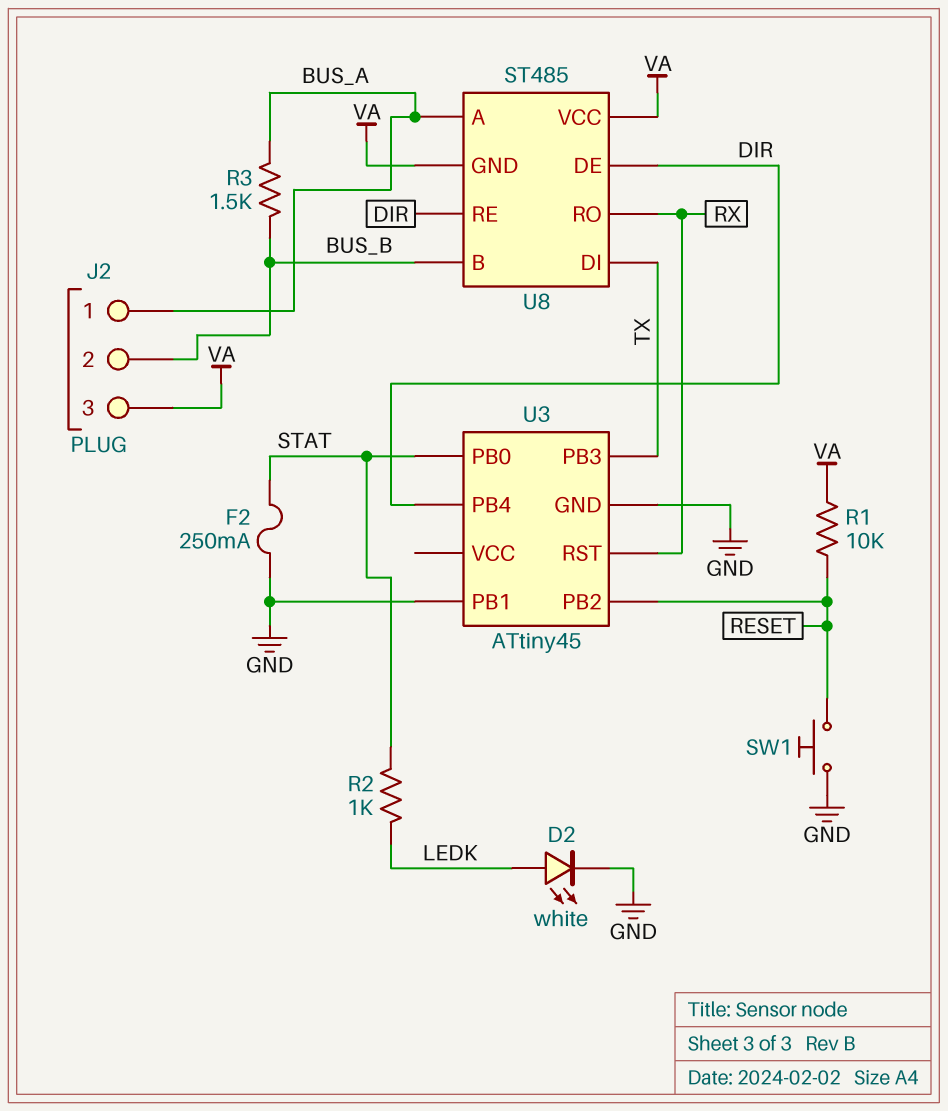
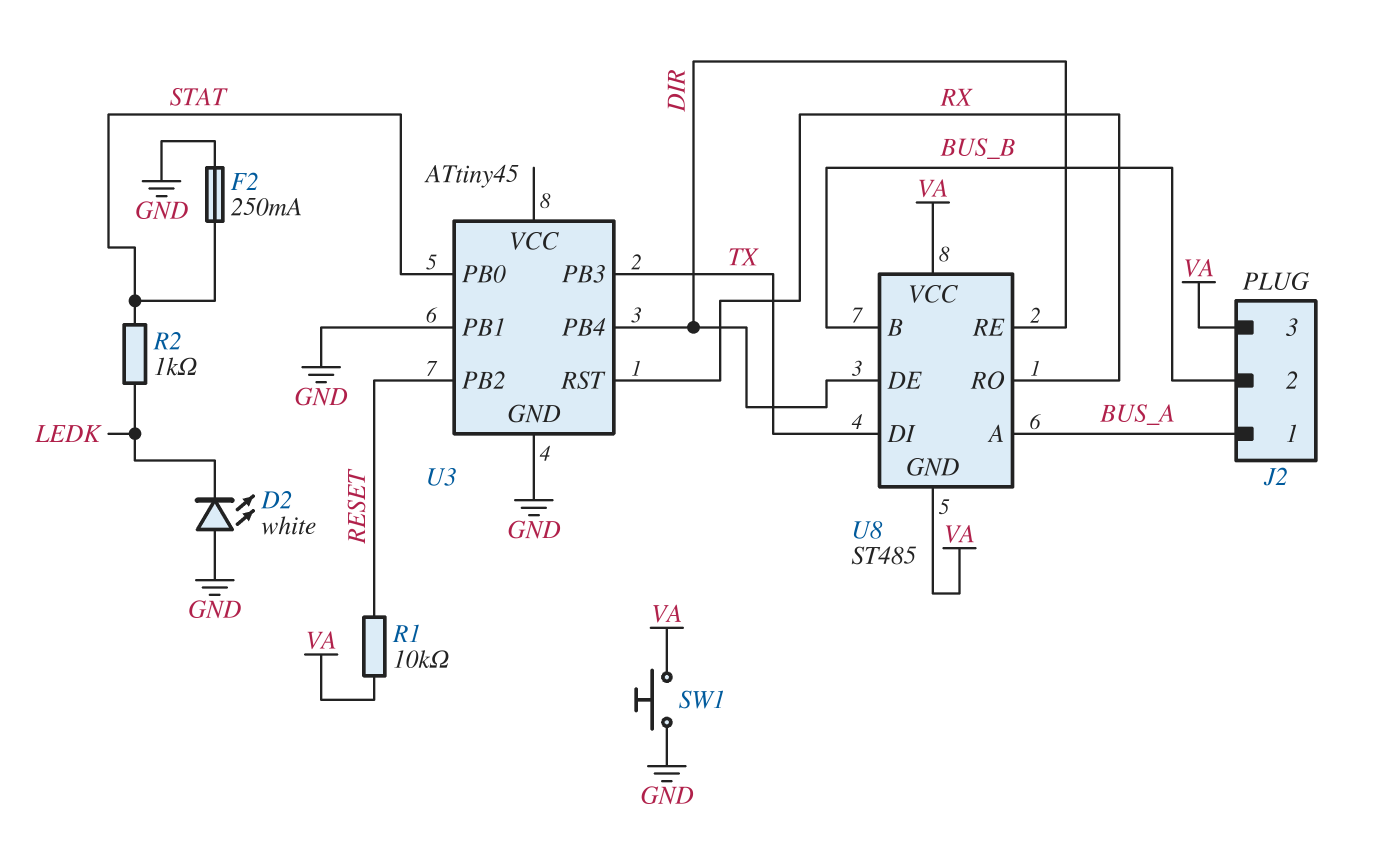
D2: LED white (A LEDK, K GND) -> LED white (A GND, K LEDK)
R3: 1.5k (BUS_A, BUS_B) -> none
SW1: button (GND, RESET) -> button (GND, VA)

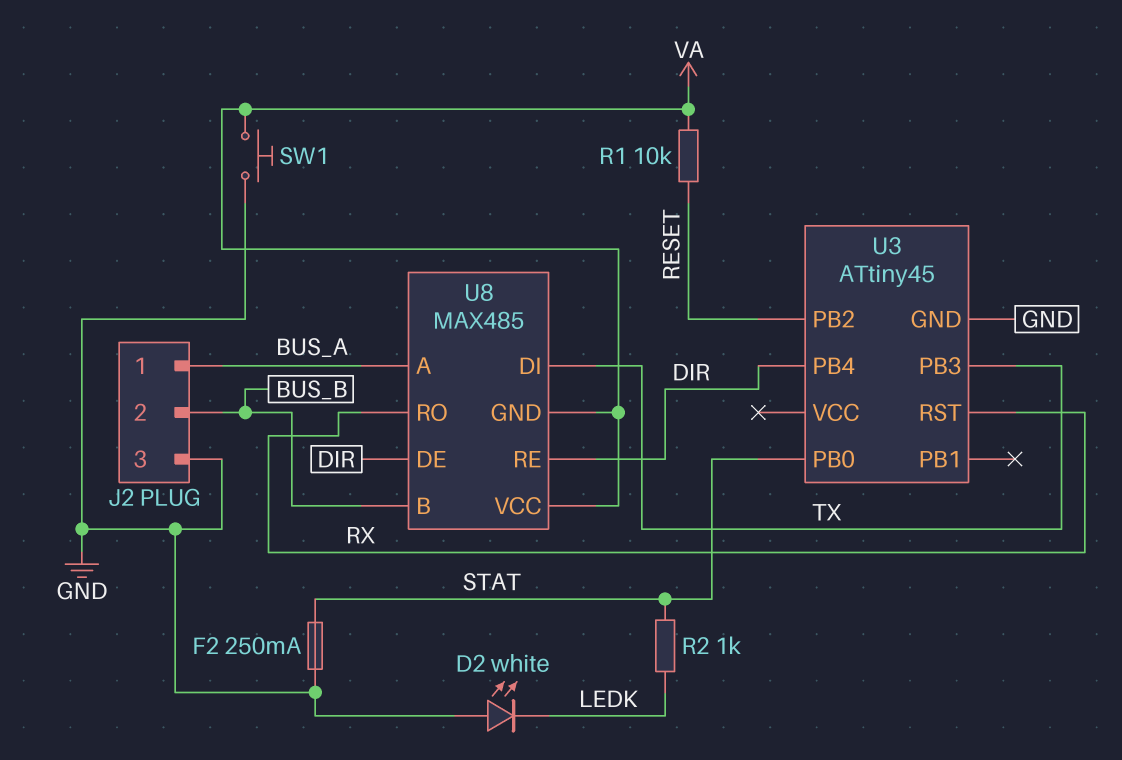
J2 pin 3: VA -> GND
U3 pin PB1: GND -> none
U8: ST485 -> MAX485

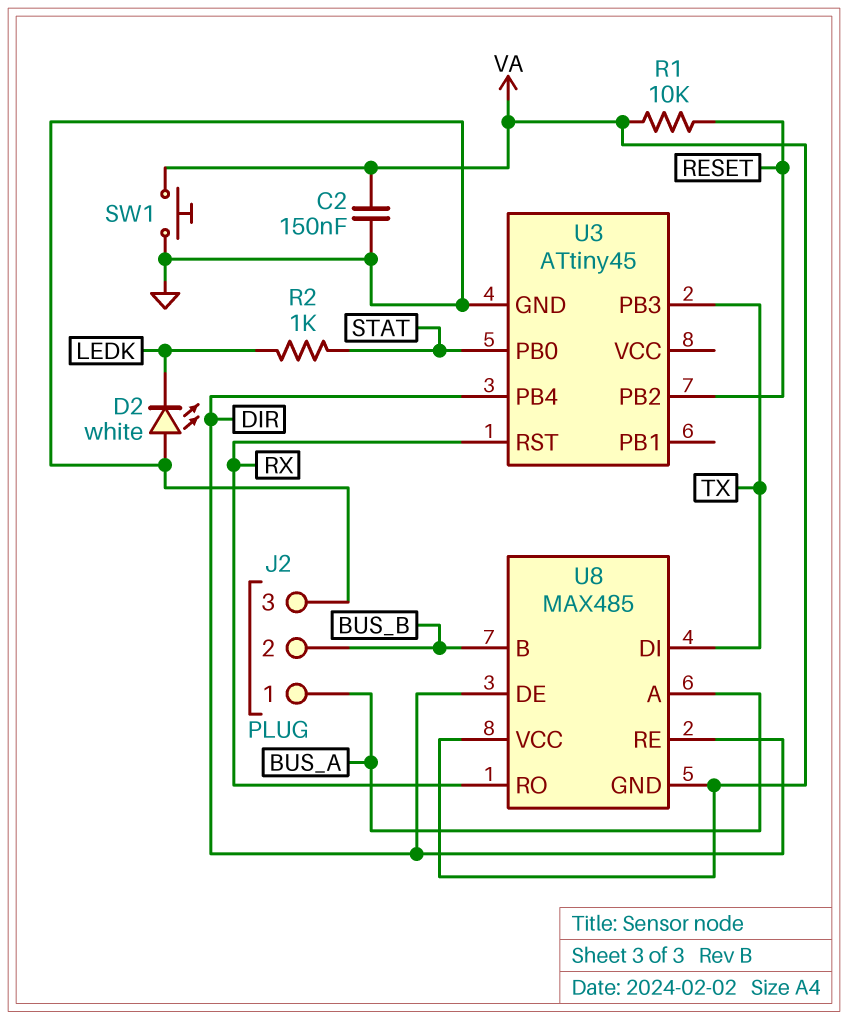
C2: none -> 150nF (GND, VA)
F2: 250mA (GND, STAT) -> none

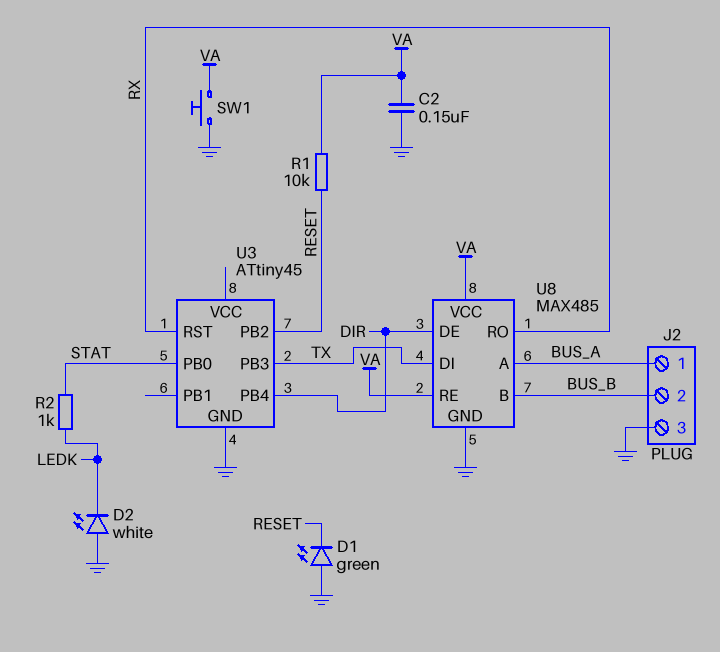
D1: none -> LED green (A GND, K RESET)
U8 pin GND: VA -> GND
U8 pin RE: DIR -> VA

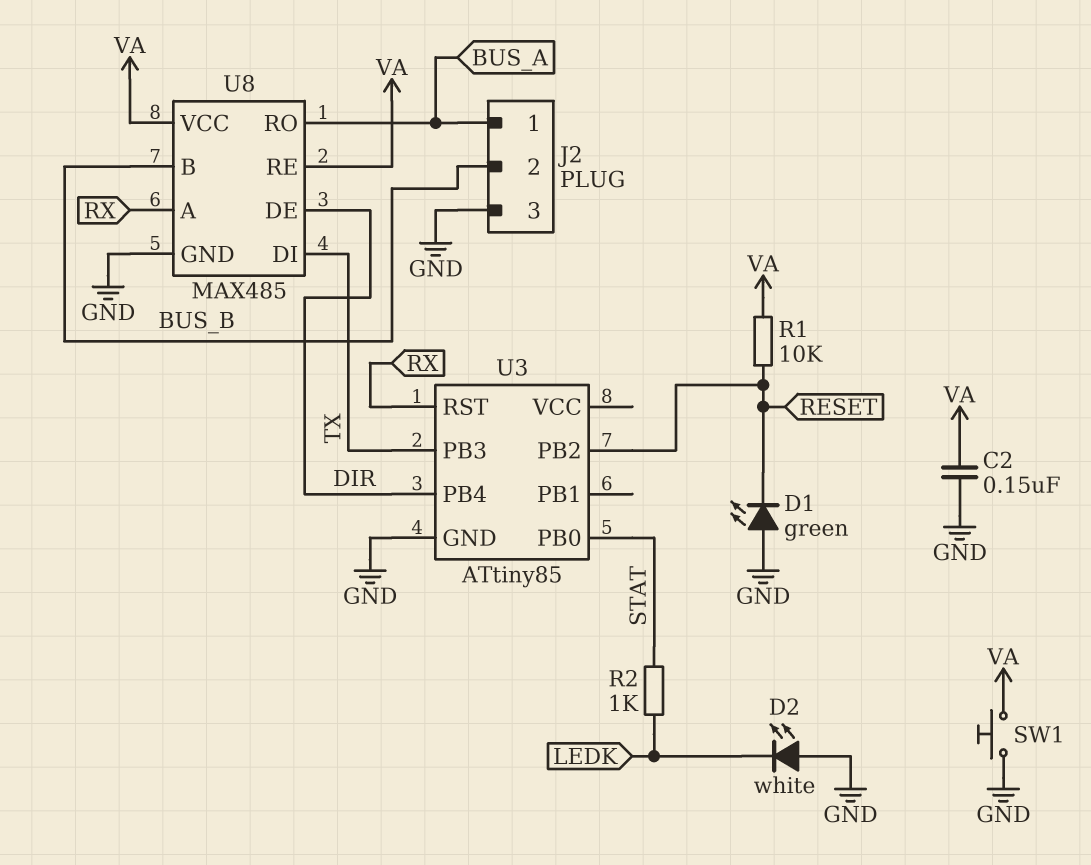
U3: ATtiny45 -> ATtiny85
U8 pin A: BUS_A -> RX
U8 pin RO: RX -> BUS_A

